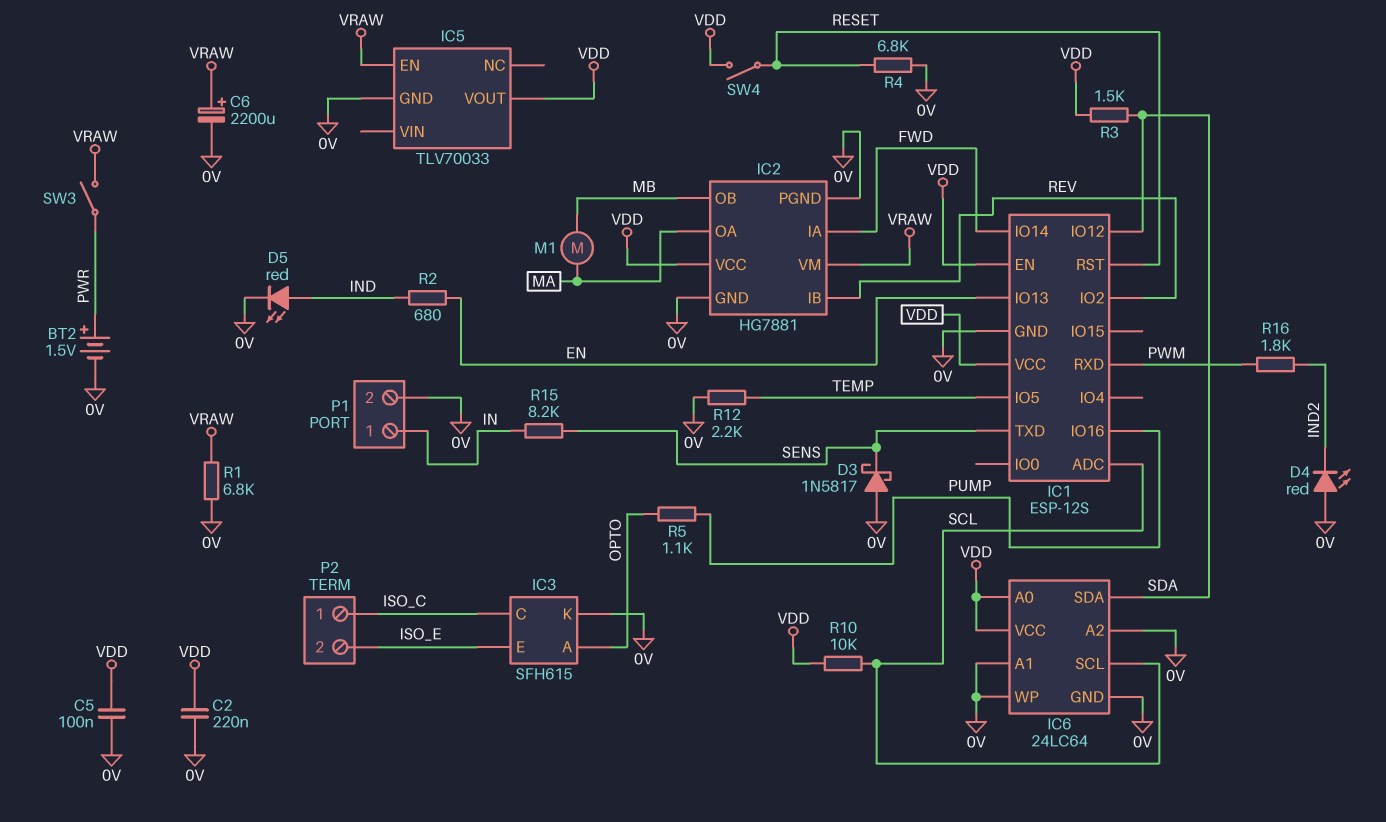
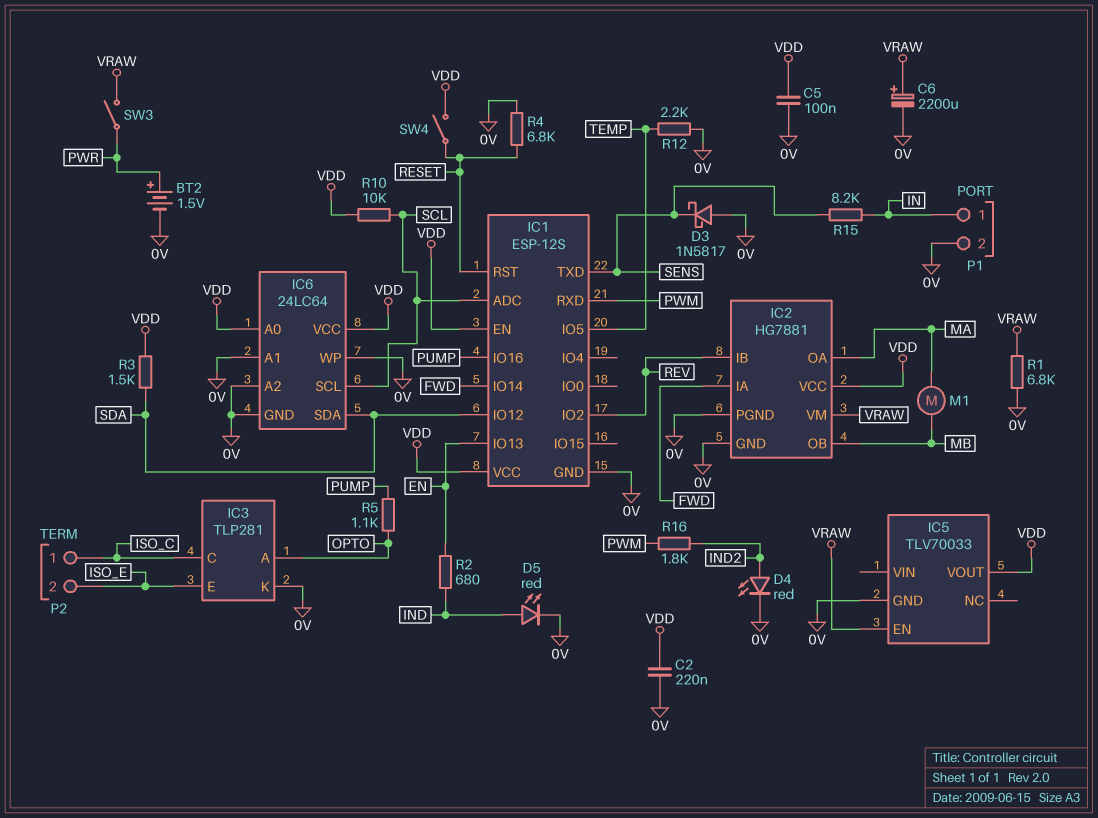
D4: LED red (A 0V, K IND2) -> LED red (A IND2, K 0V)
IC3: SFH615 -> TLP281

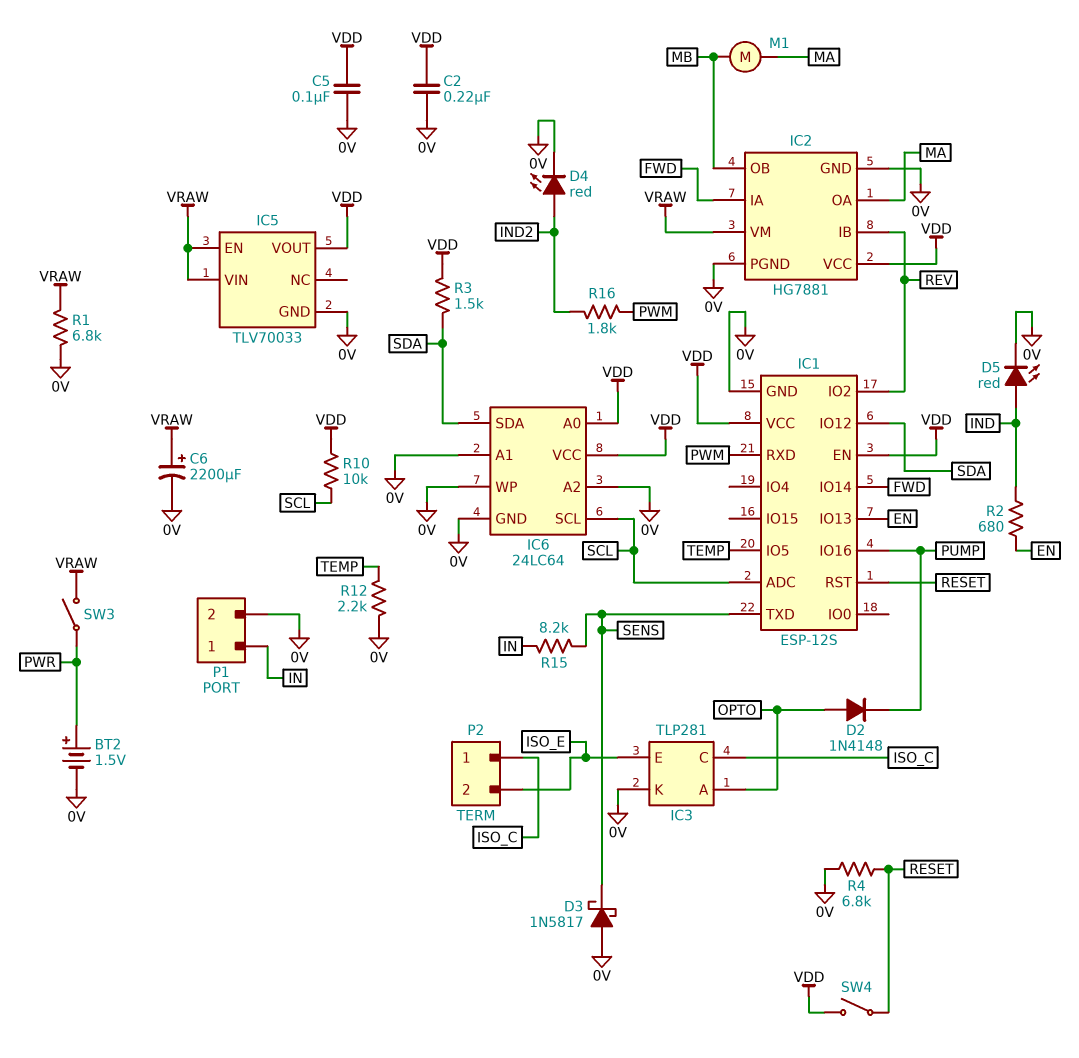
D2: none -> diode 1N4148 (A OPTO, K PUMP)
IC5 pin VIN: none -> VRAW
R5: 1.1k (OPTO, PUMP) -> none

